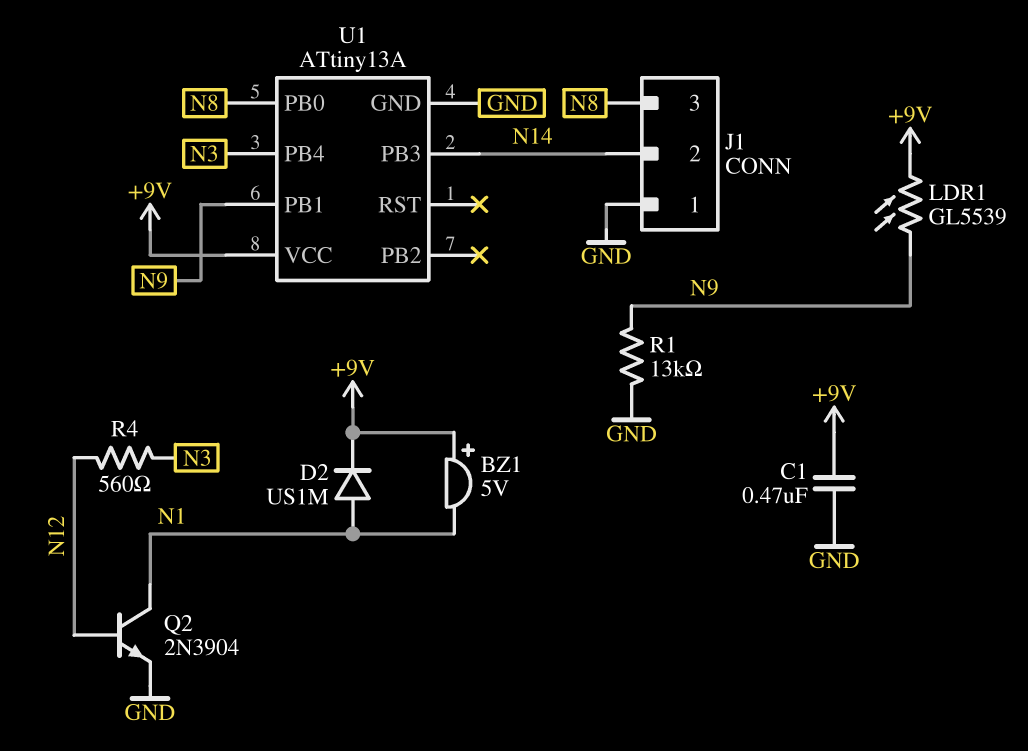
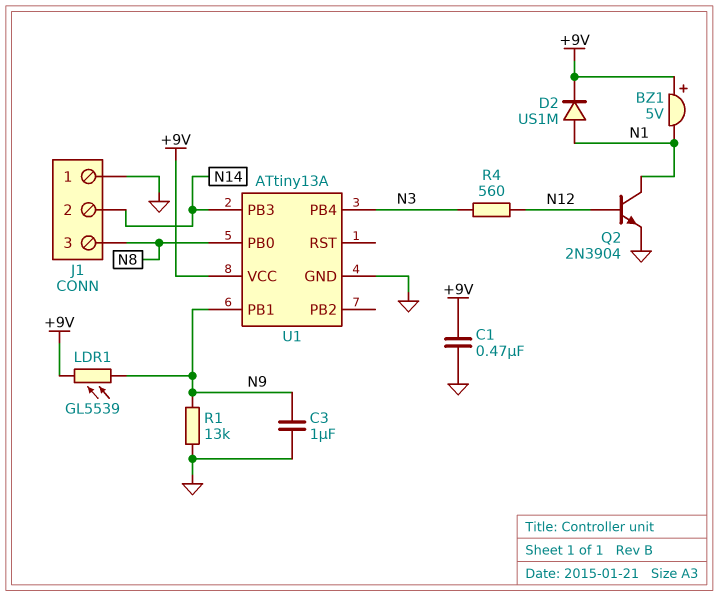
C3: none -> 1uF (GND, N9)

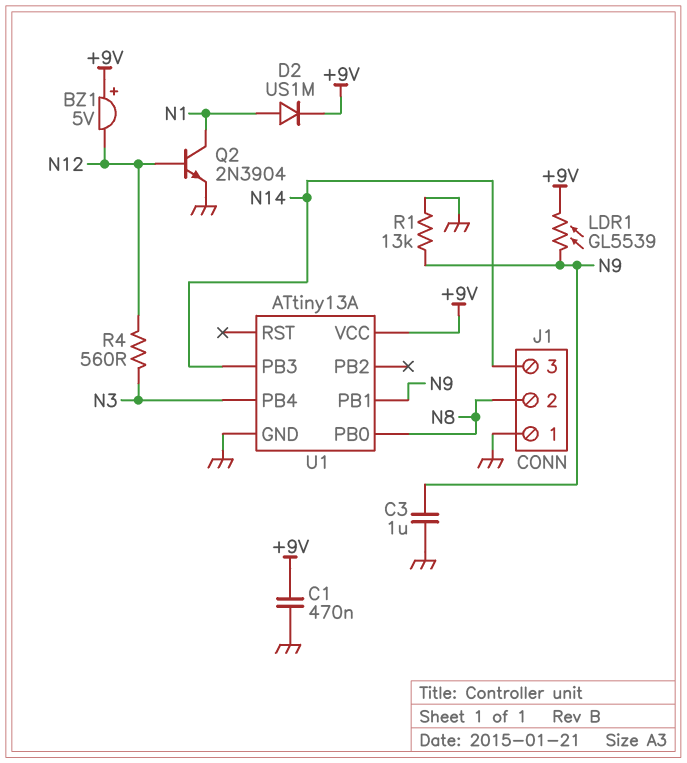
BZ1: buzzer 5V (plus +9V, minus N1) -> buzzer 5V (plus +9V, minus N12)
J1 pin 2: N14 -> N8
J1 pin 3: N8 -> N14

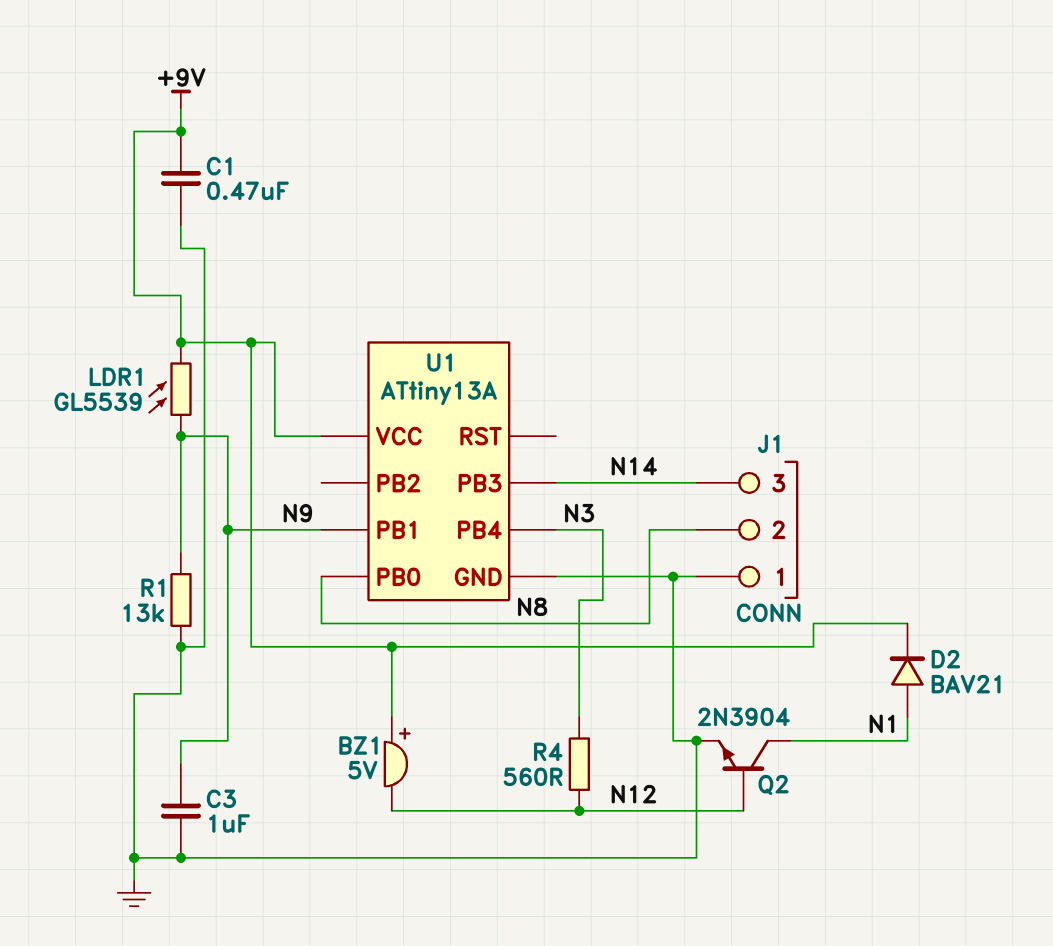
D2: diode US1M (A N1, K +9V) -> diode BAV21 (A N1, K +9V)

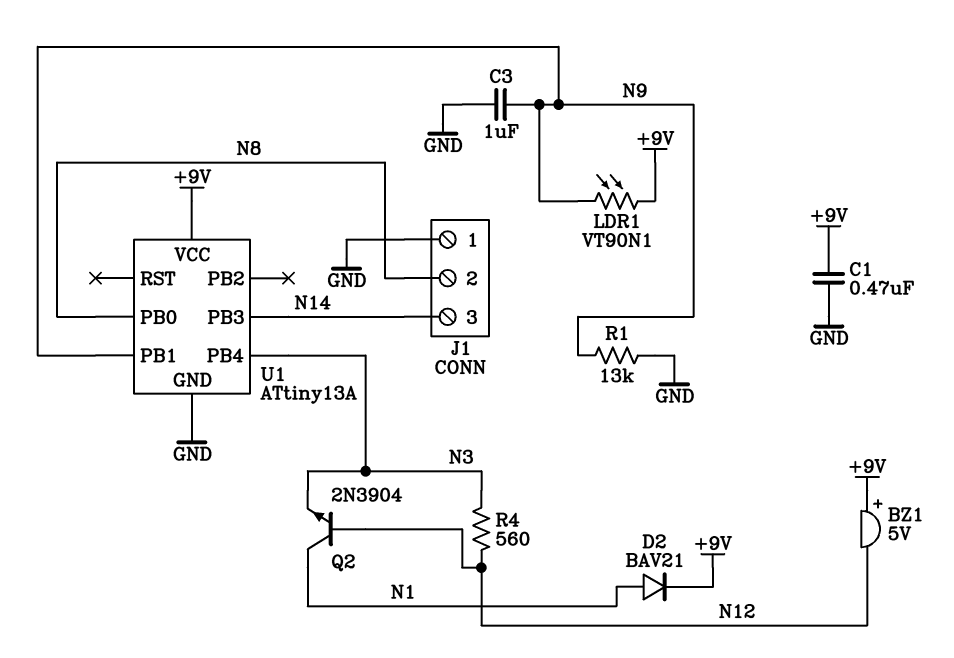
LDR1: GL5539 (+9V, N9) -> VT90N1 (+9V, N9)
Q2: NPN 2N3904 (B N12, C N1, E GND) -> NPN 2N3904 (B N12, C N1, E N3)

